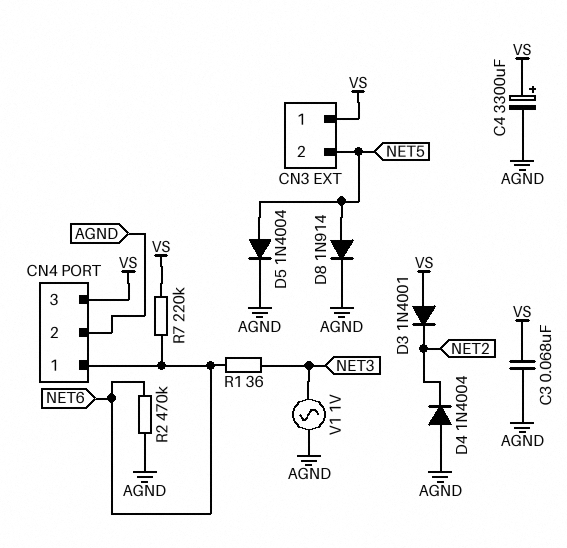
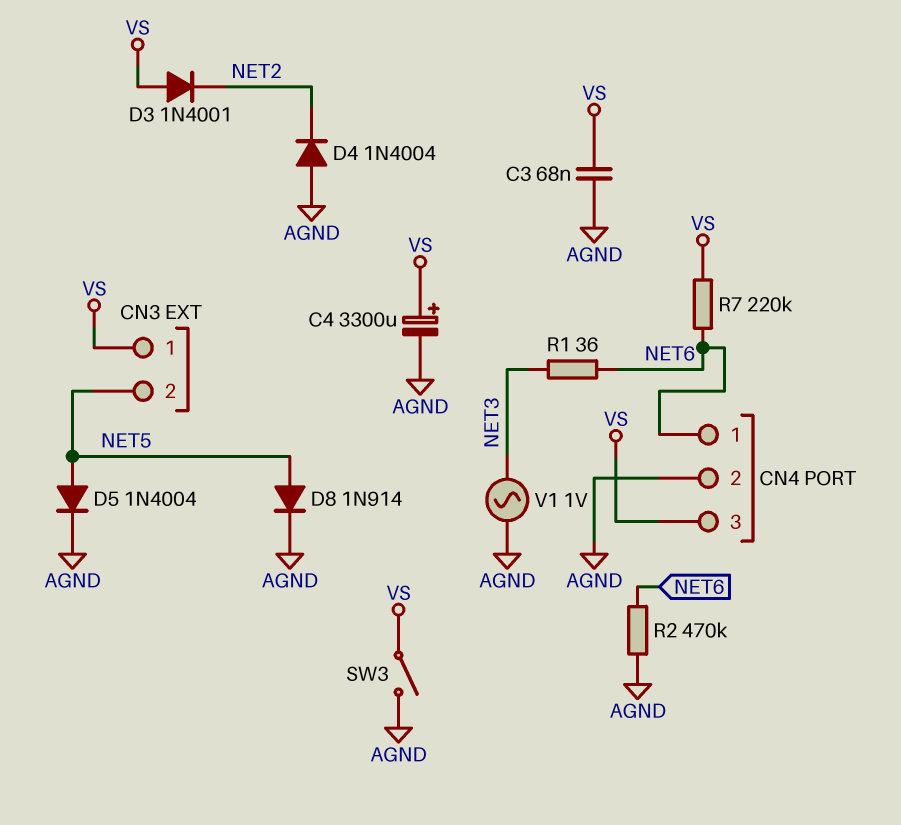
SW3: none -> switch (AGND, VS)

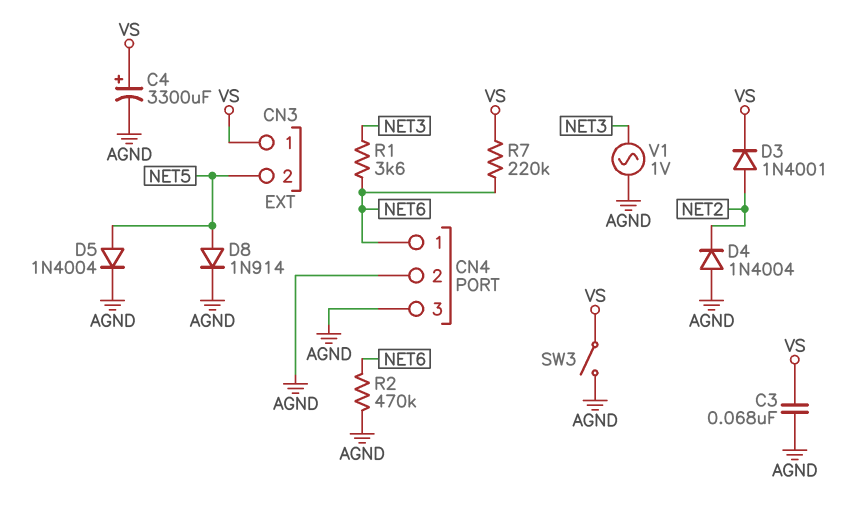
CN4 pin 3: VS -> AGND
D3: diode 1N4001 (A VS, K NET2) -> diode 1N4001 (A NET2, K VS)
R1: 36 (NET3, NET6) -> 3.6k (NET3, NET6)

